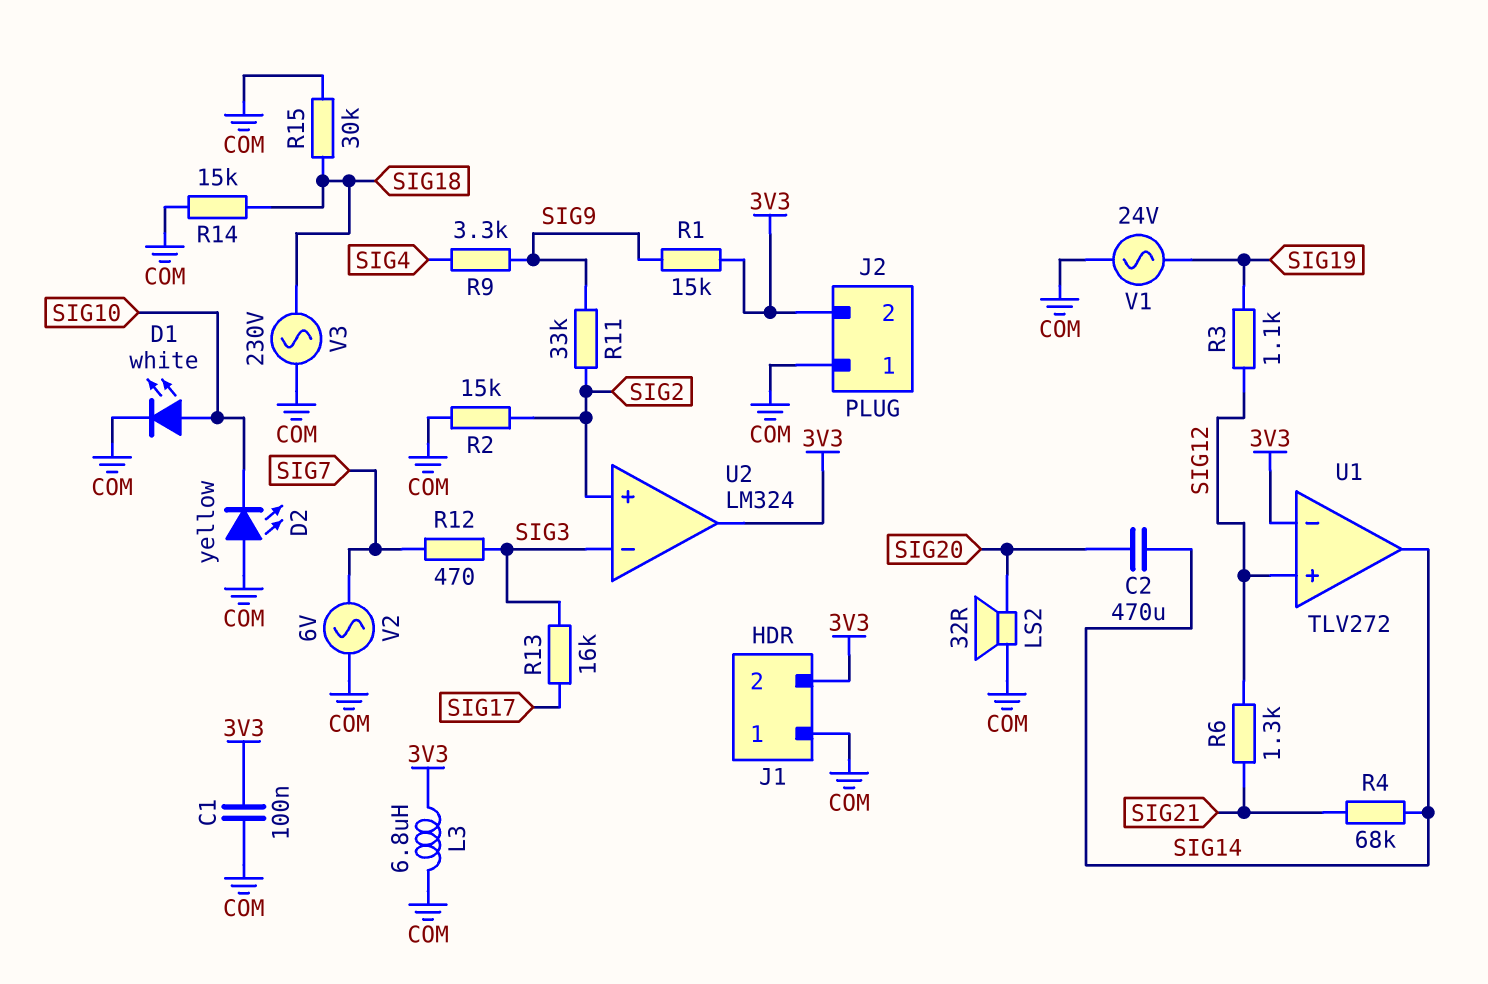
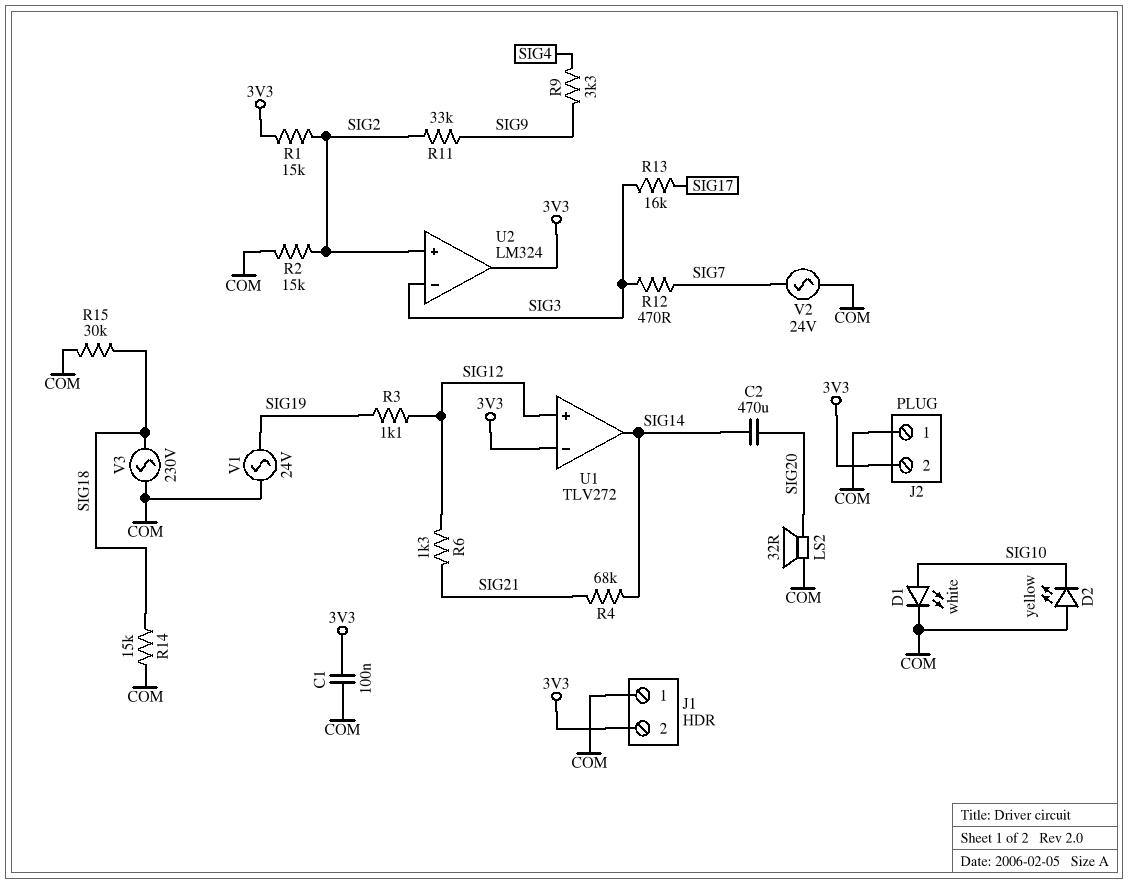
L3: 6.8uH (3V3, COM) -> none
R1: 15k (3V3, SIG9) -> 15k (3V3, SIG2)
V2: AC 6V (COM, SIG7) -> AC 24V (COM, SIG7)

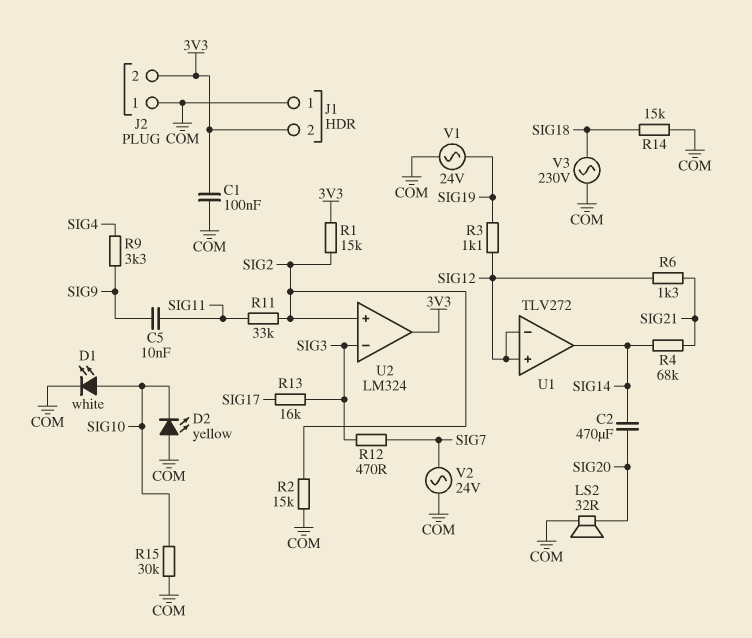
C5: none -> 10nF (SIG9, SIG11)
R11: 33k (SIG2, SIG9) -> 33k (SIG2, SIG11)
R15: 30k (COM, SIG18) -> 30k (COM, SIG10)
U1 pin in-: 3V3 -> SIG12

